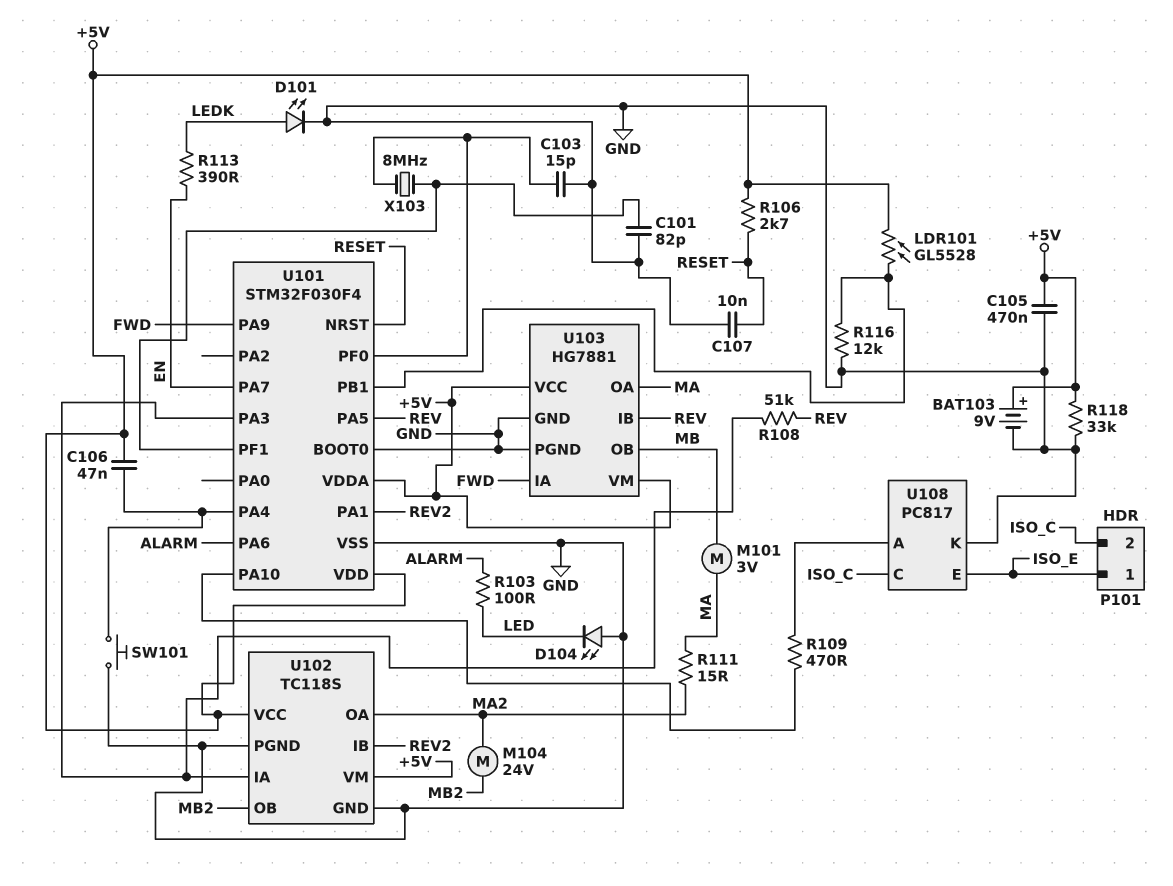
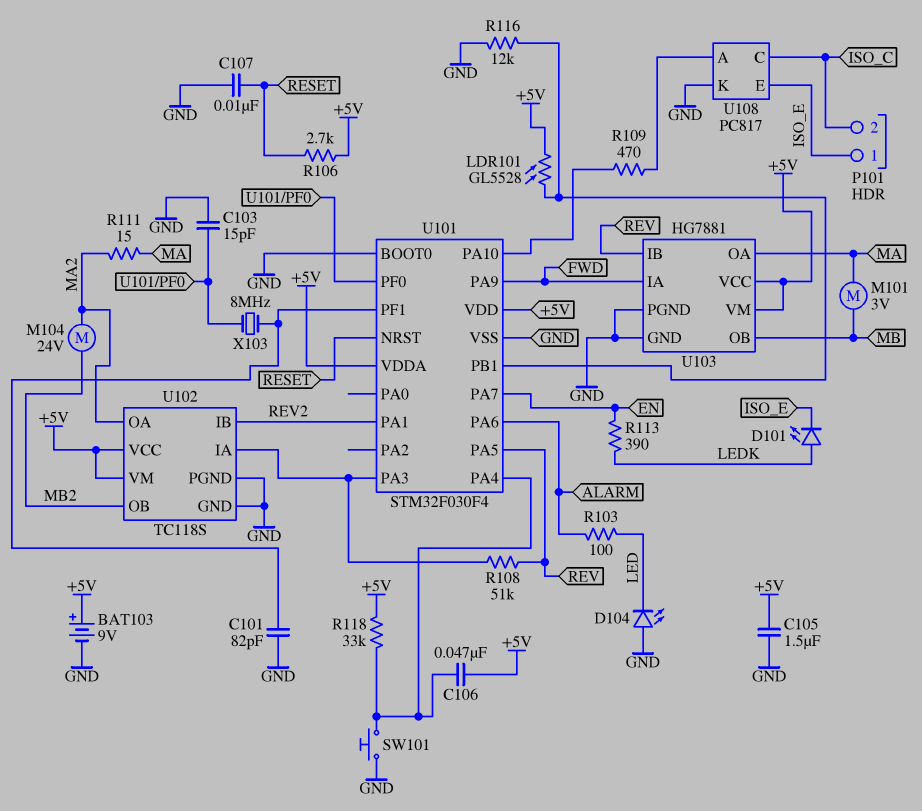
C105: 470nF (+5V, GND) -> 1.5uF (+5V, GND)
D101: LED (A LEDK, K GND) -> LED (A LEDK, K ISO_E)
R118: 33k (+5V, GND) -> 33k (+5V, U101/PA4)

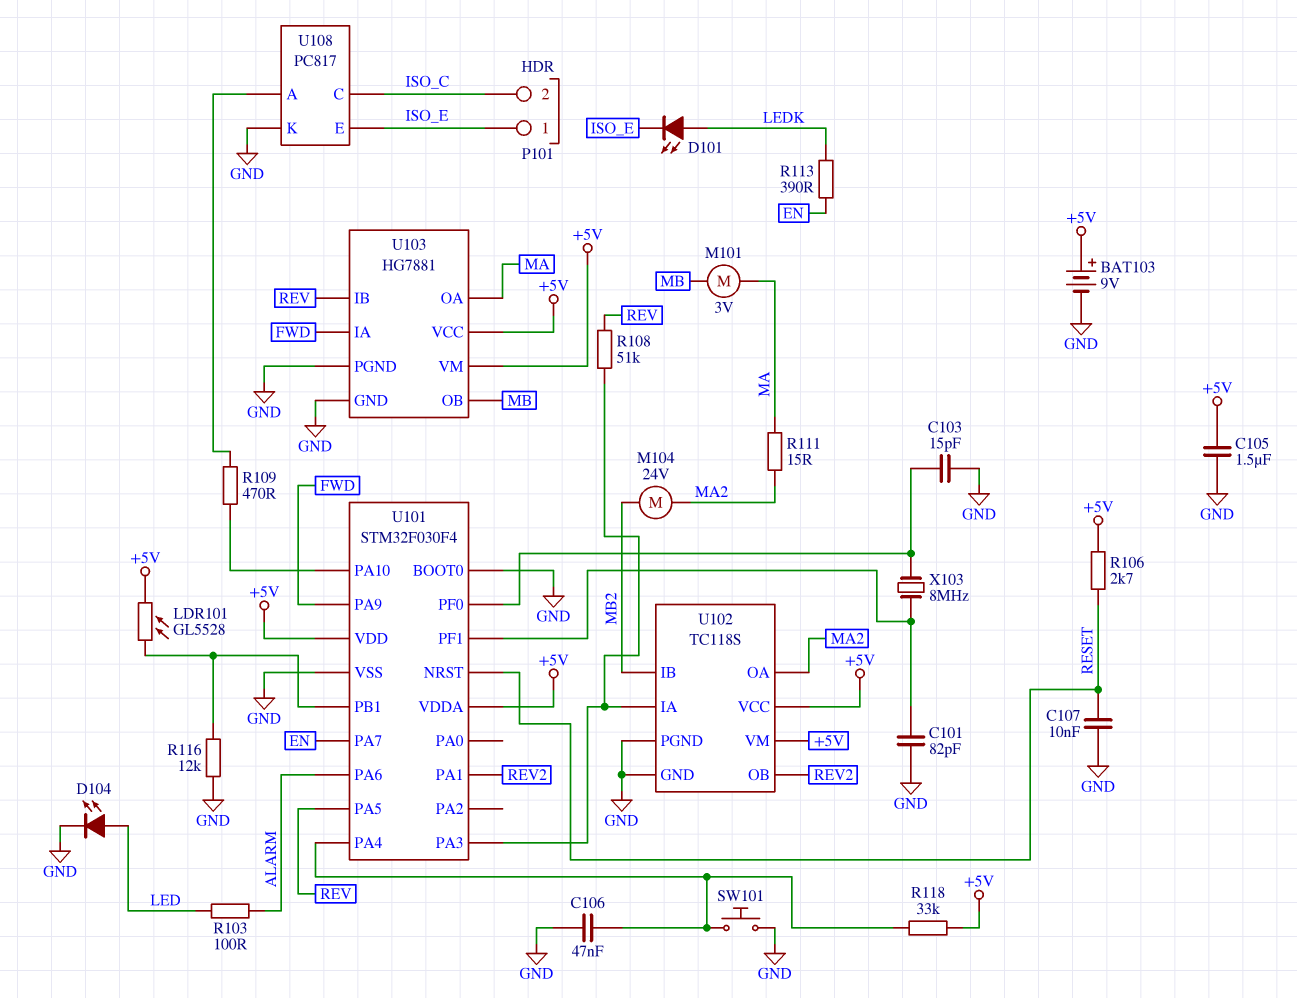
C106: 47nF (+5V, U101/PA4) -> 47nF (GND, U101/PA4)
D104: LED (A GND, K LED) -> LED (A LED, K GND)
U102 pin IB: REV2 -> MB2
U102 pin OB: MB2 -> REV2

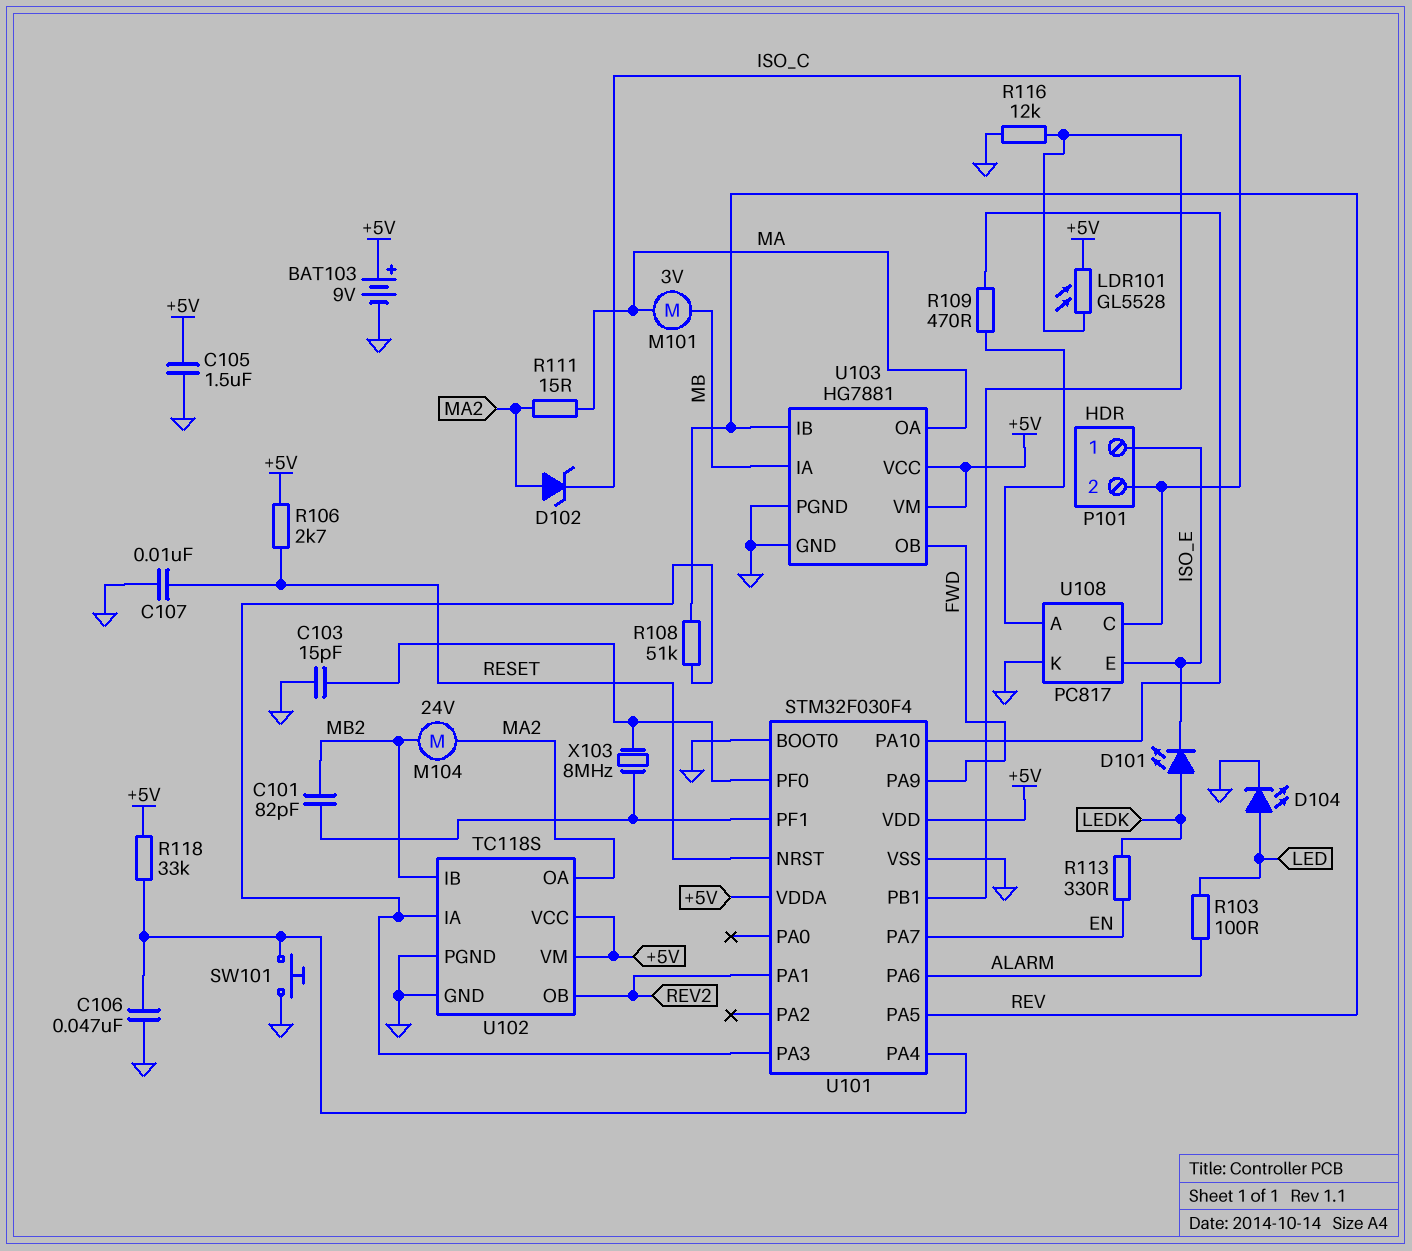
C101: 82pF (GND, U101/PF1) -> 82pF (MB2, U101/PF1)
D102: none -> zener (A MA2, K ISO_C)
R113: 390 (EN, LEDK) -> 330 (EN, LEDK)
U103 pin IA: FWD -> MB
U103 pin OB: MB -> FWD

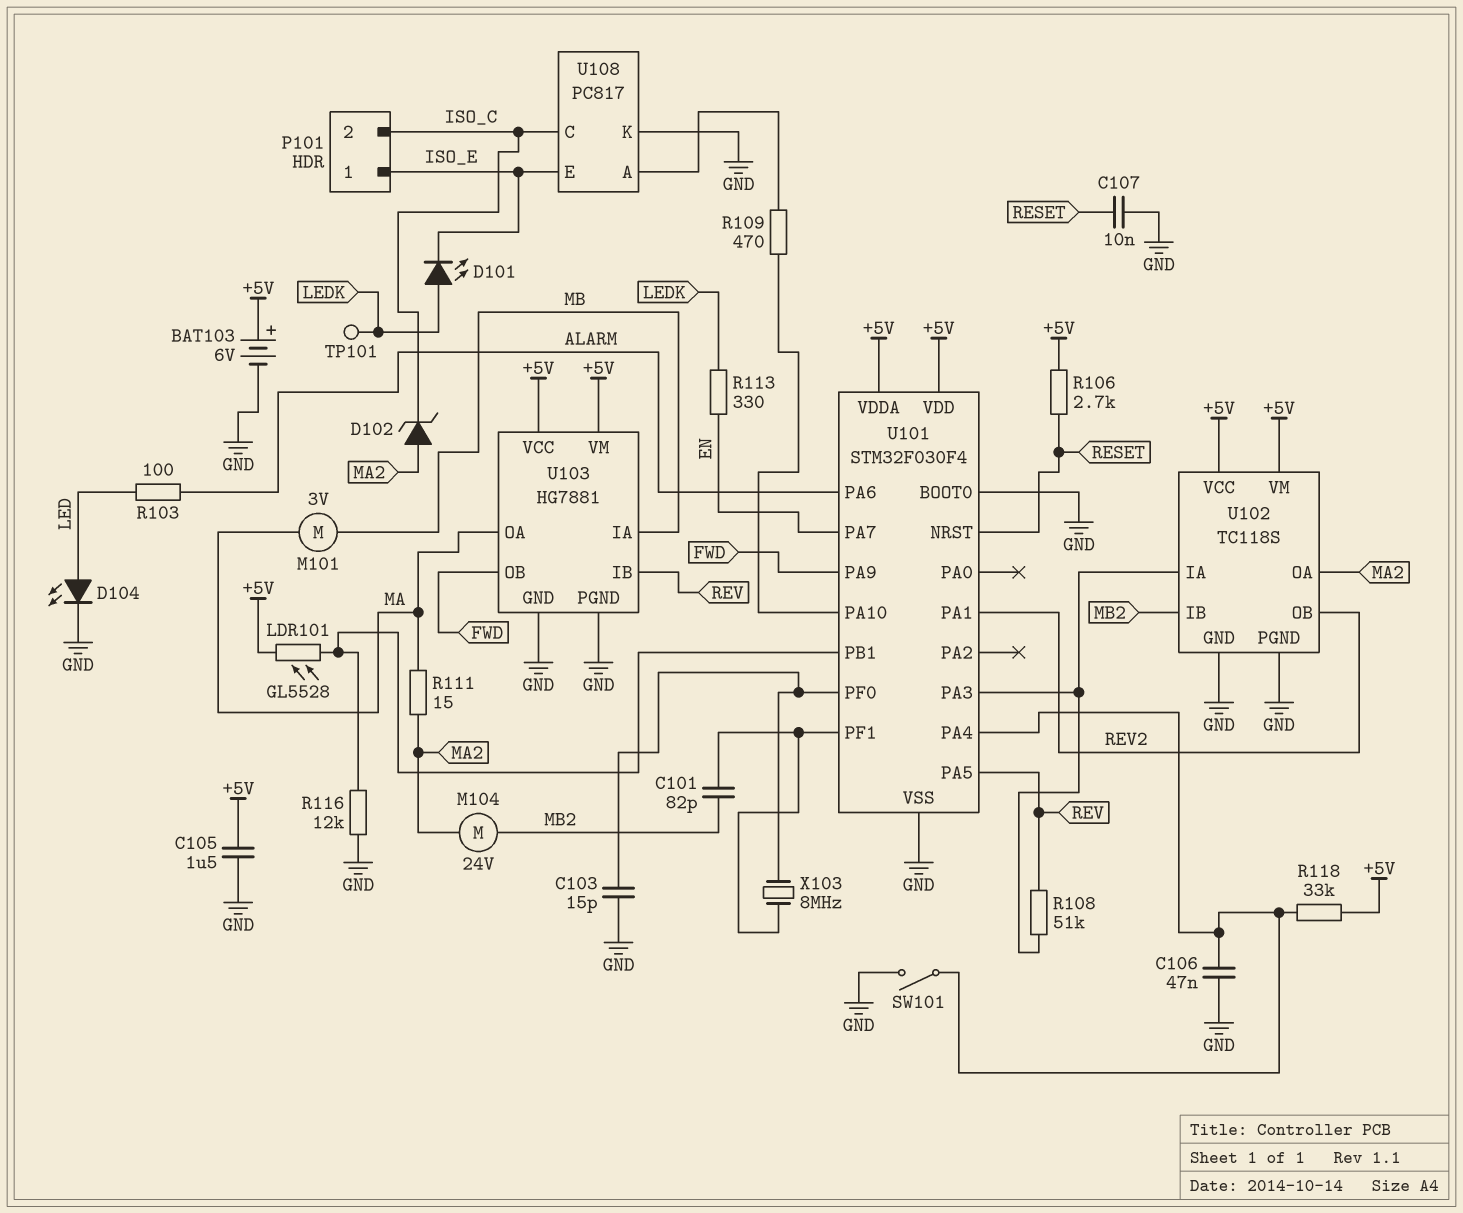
BAT103: 9V (plus +5V, minus GND) -> 6V (plus +5V, minus GND)
SW101: button (GND, U101/PA4) -> switch (GND, U101/PA4)
TP101: none -> test point (LEDK)

